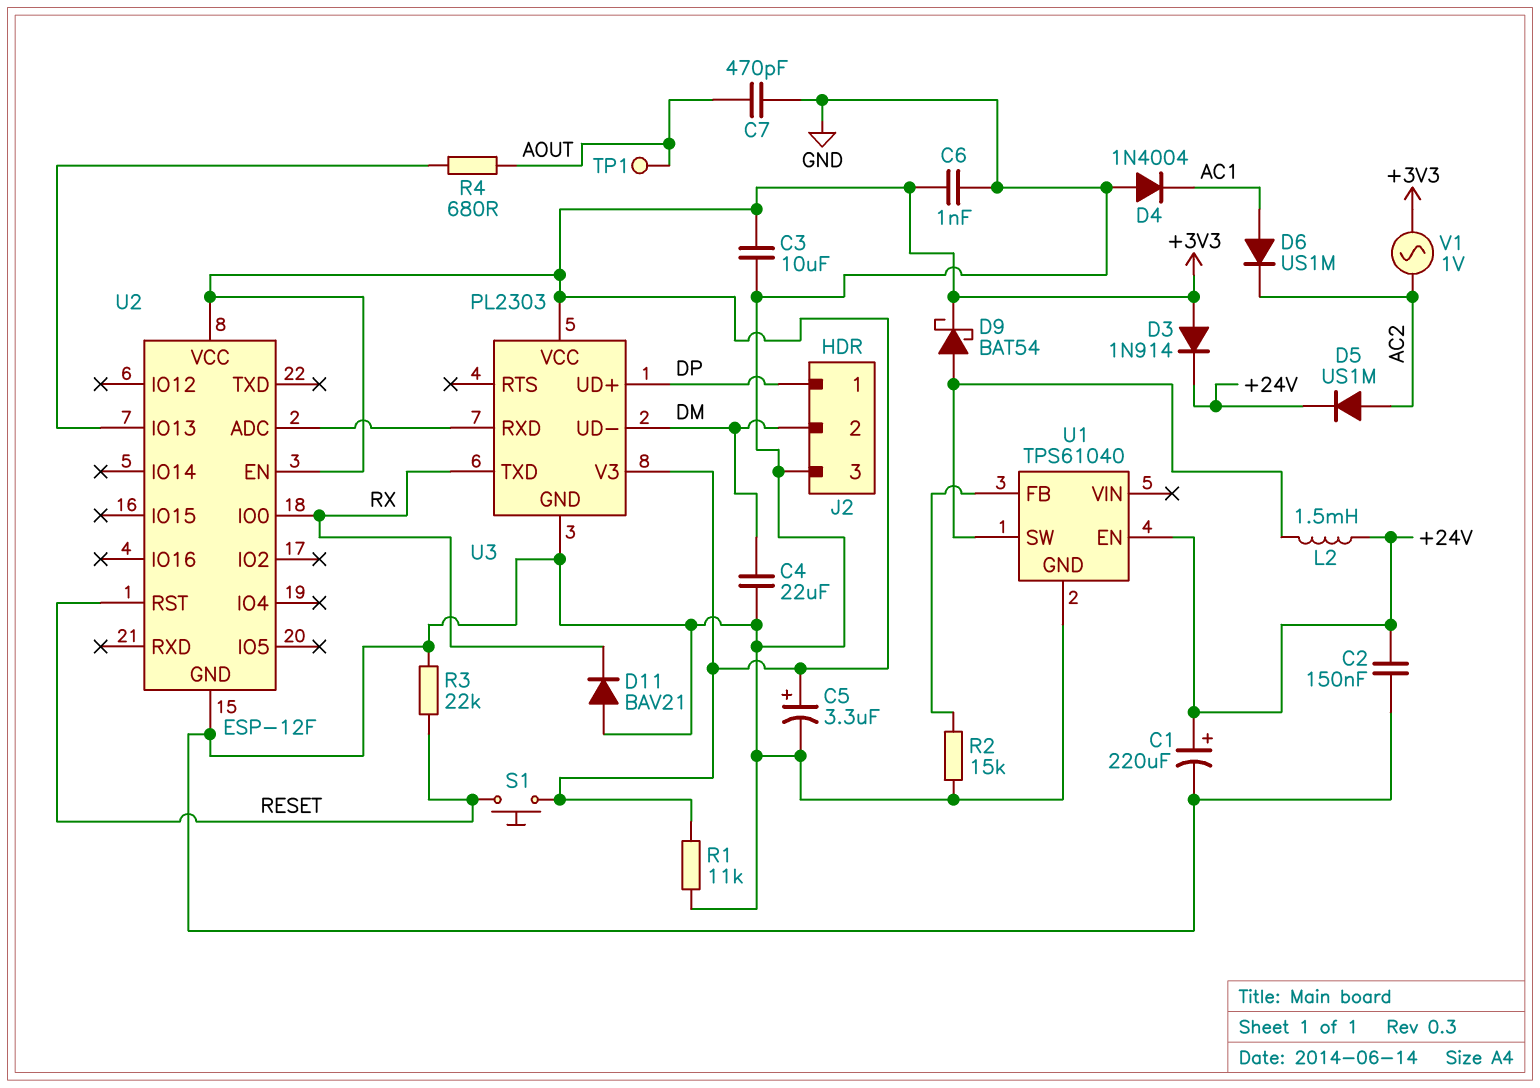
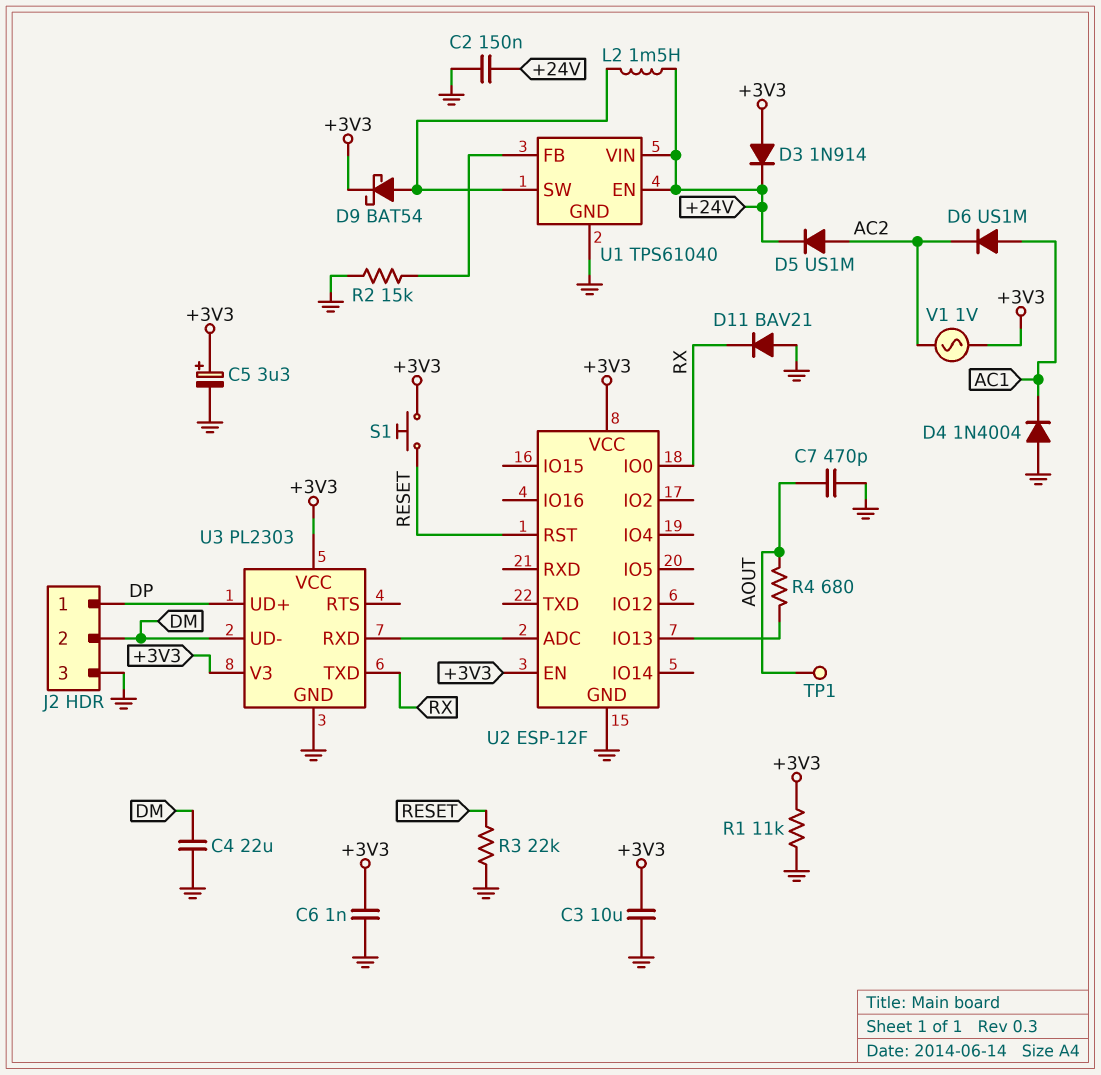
C1: 220uF (plus +24V, minus GND) -> none
U1 pin VIN: none -> +24V

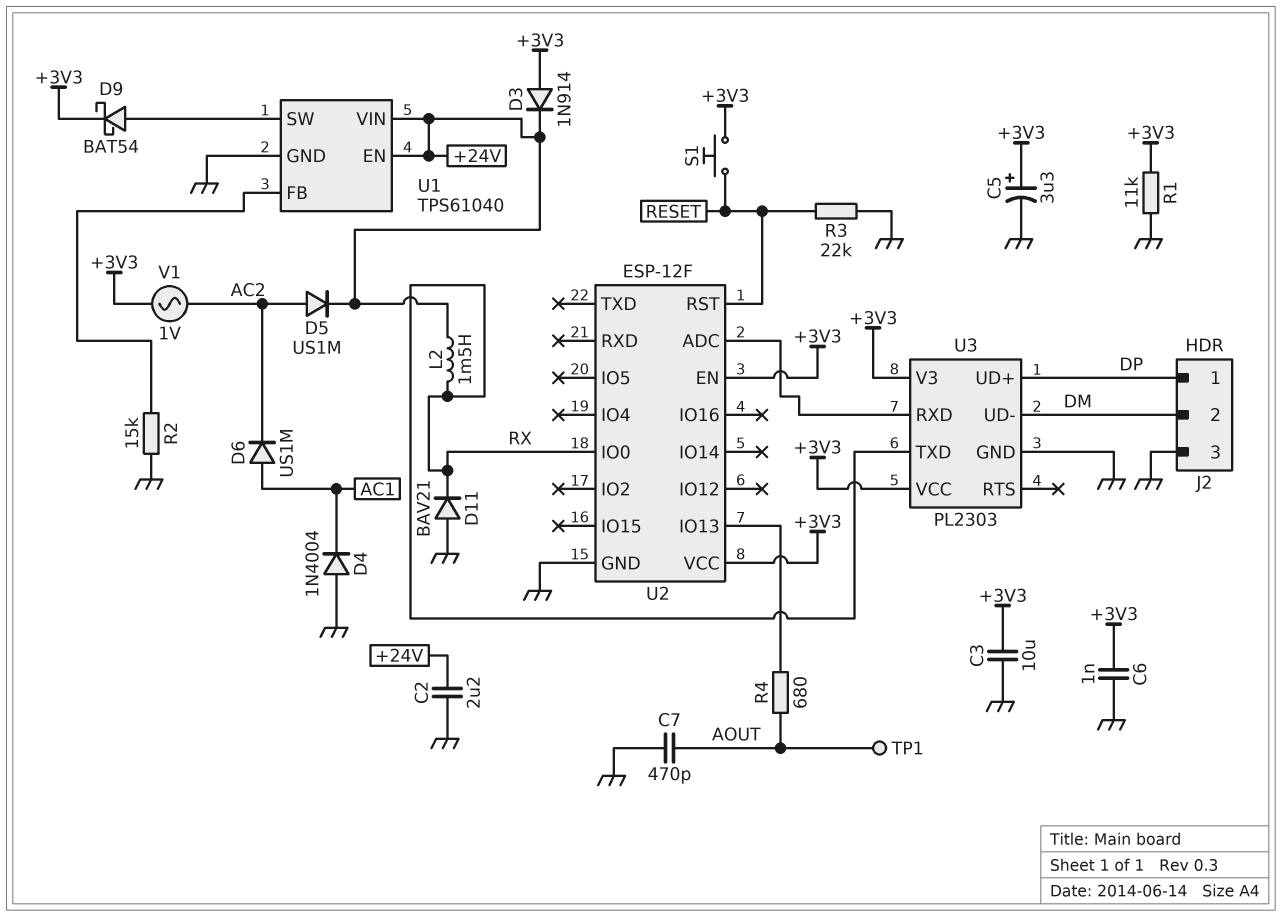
C2: 150nF (+24V, GND) -> 2.2uF (+24V, GND)
C4: 22uF (DM, GND) -> none
L2: 1.5mH (+24V, U1/SW) -> 1.5mH (+24V, RX)

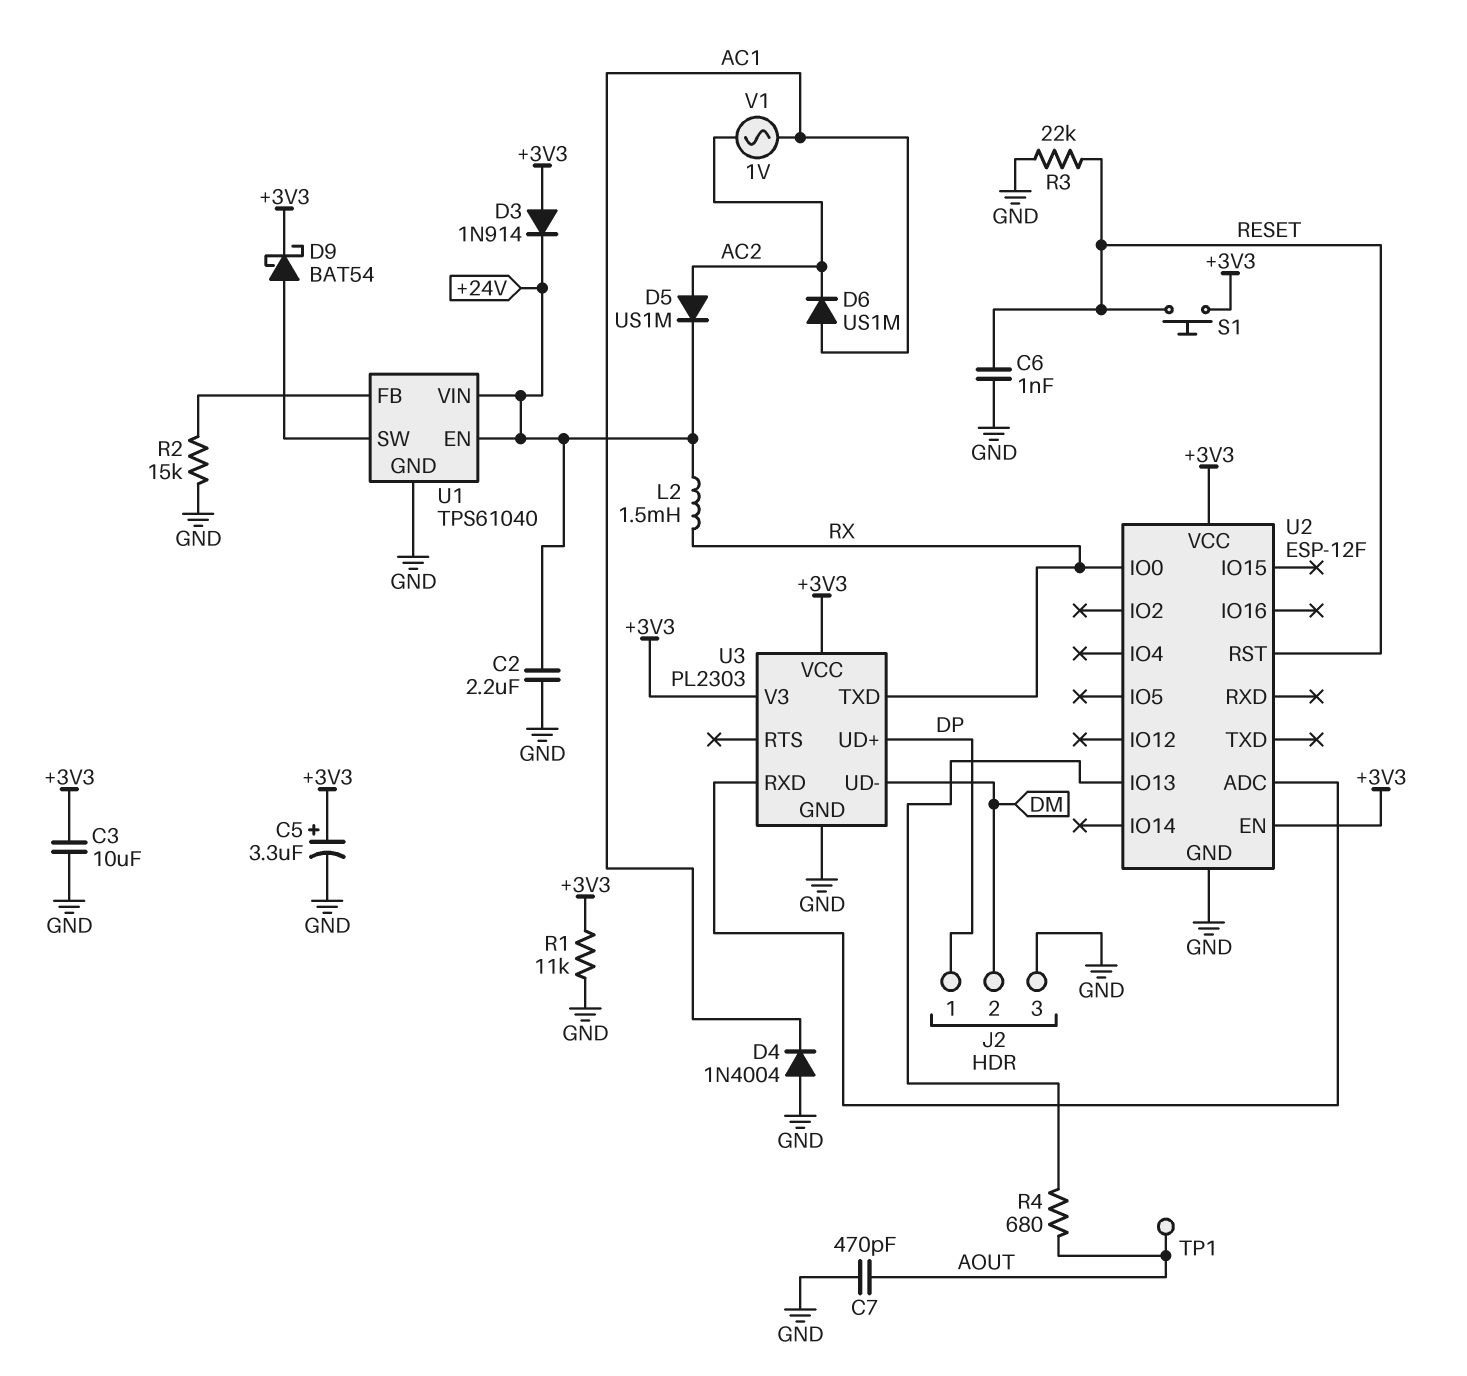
C6: 1nF (+3V3, GND) -> 1nF (GND, RESET)
D11: diode BAV21 (A GND, K RX) -> none
V1: AC 1V (+3V3, AC2) -> AC 1V (AC1, AC2)

